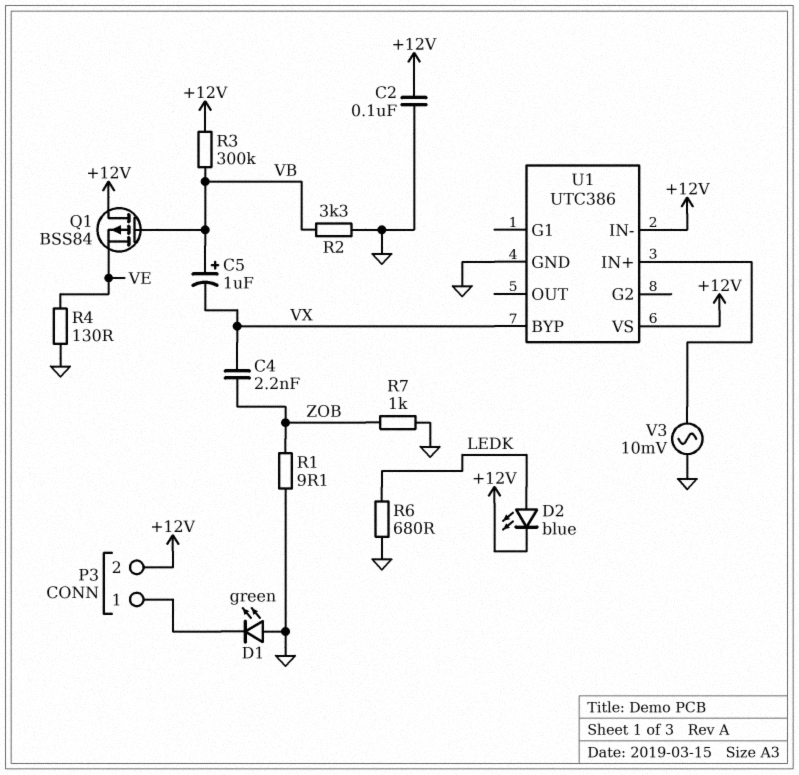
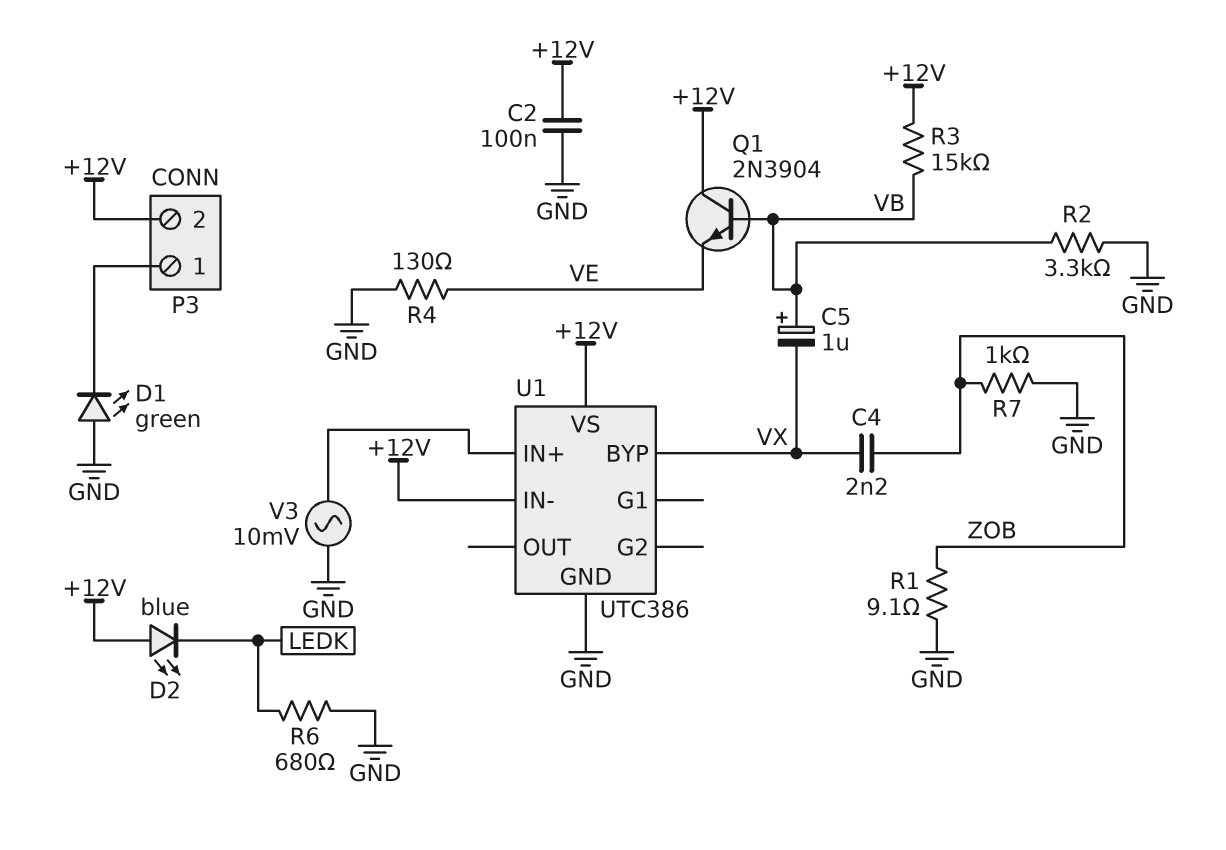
D2: LED blue (A LEDK, K +12V) -> LED blue (A +12V, K LEDK)
Q1: PMOS BSS84 (G VB, D +12V, S VE) -> NPN 2N3904 (B VB, C +12V, E VE)
R3: 300k (+12V, VB) -> 15k (+12V, VB)

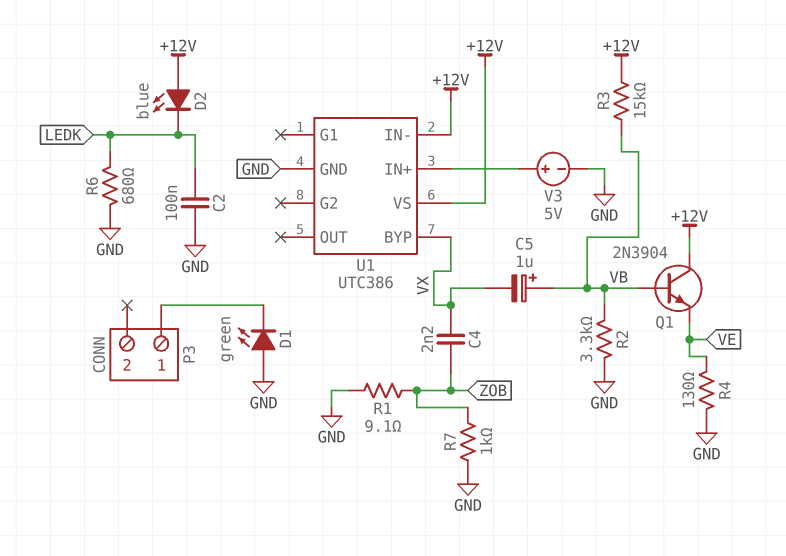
C2: 100nF (+12V, GND) -> 100nF (GND, LEDK)
P3 pin 2: +12V -> none
V3: AC 10mV (GND, U1/IN+) -> 5V (plus U1/IN+, minus GND)

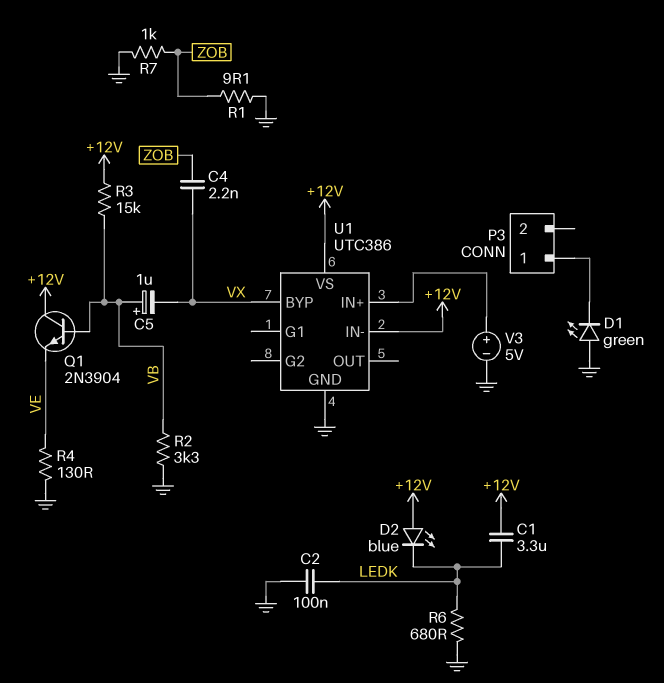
C1: none -> 3.3uF (+12V, LEDK)

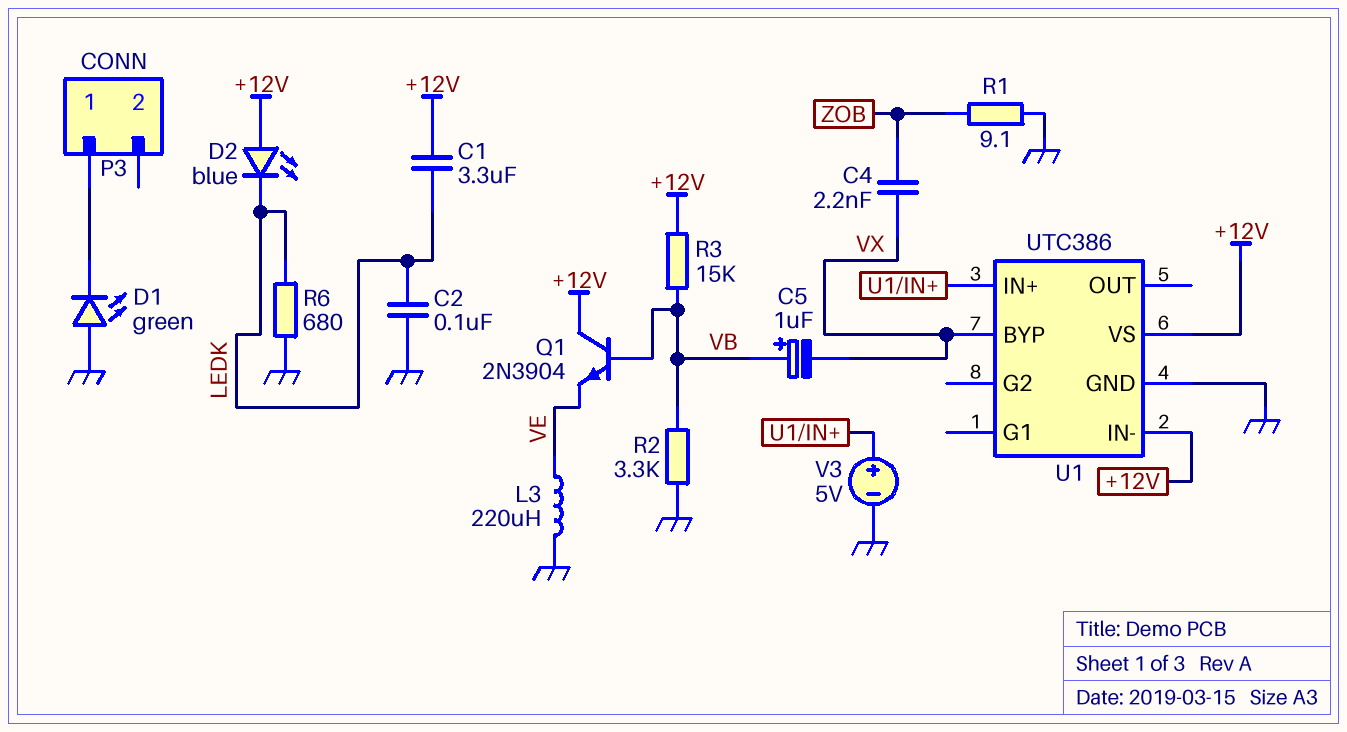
L3: none -> 220uH (GND, VE)
R4: 130 (GND, VE) -> none
R7: 1k (GND, ZOB) -> none

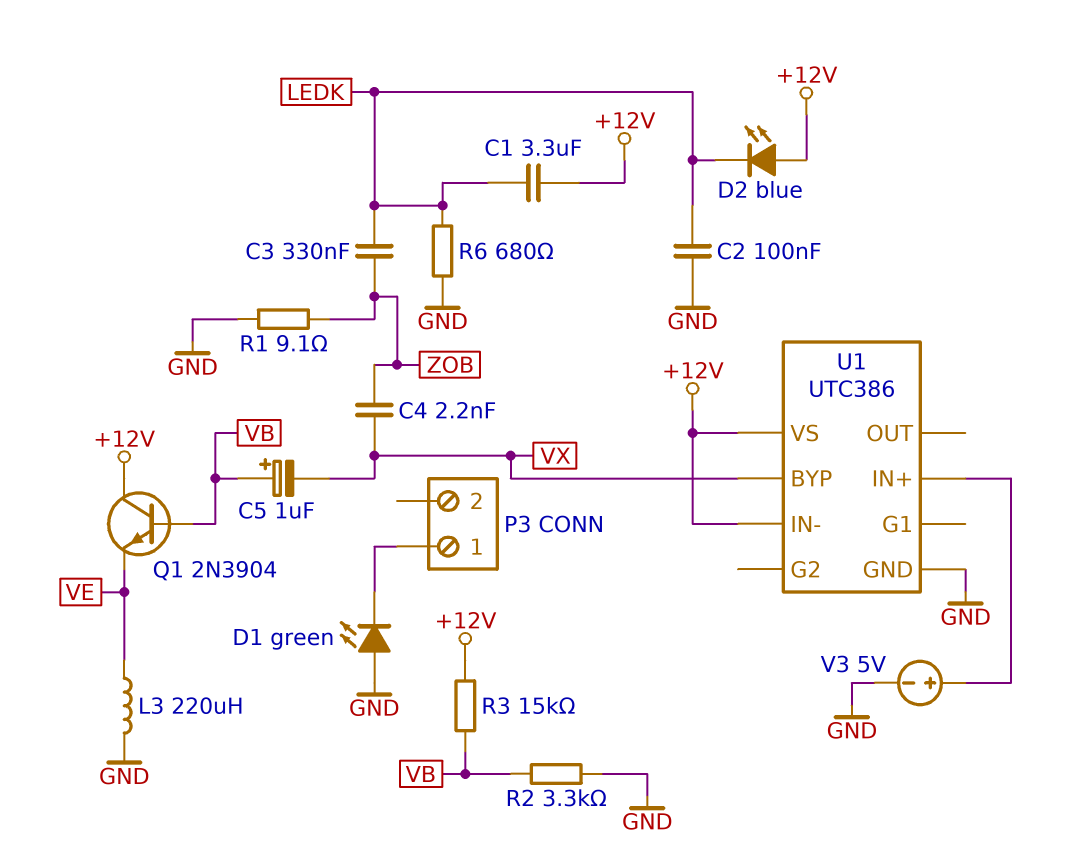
C3: none -> 330nF (LEDK, ZOB)

